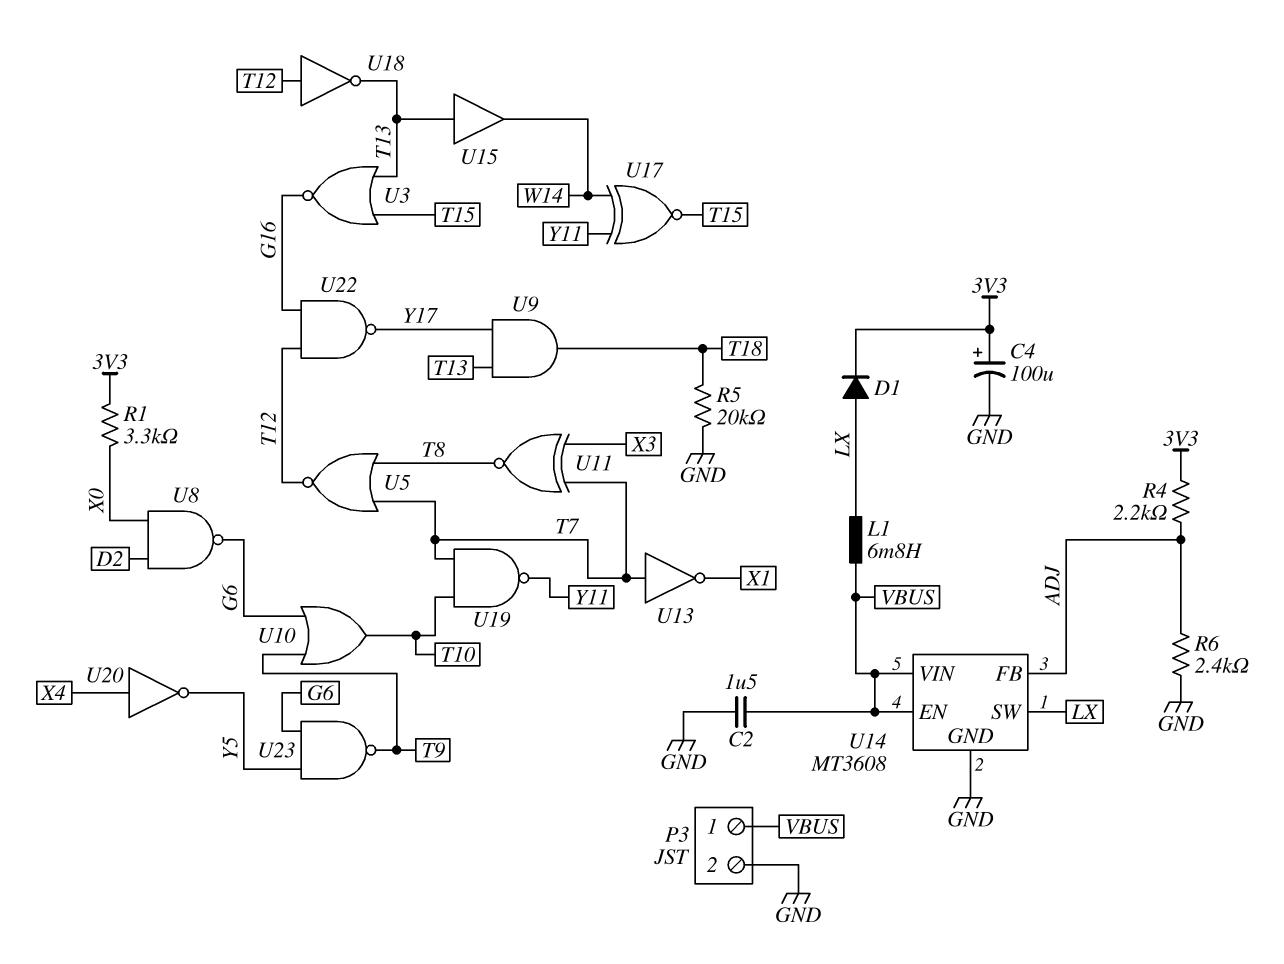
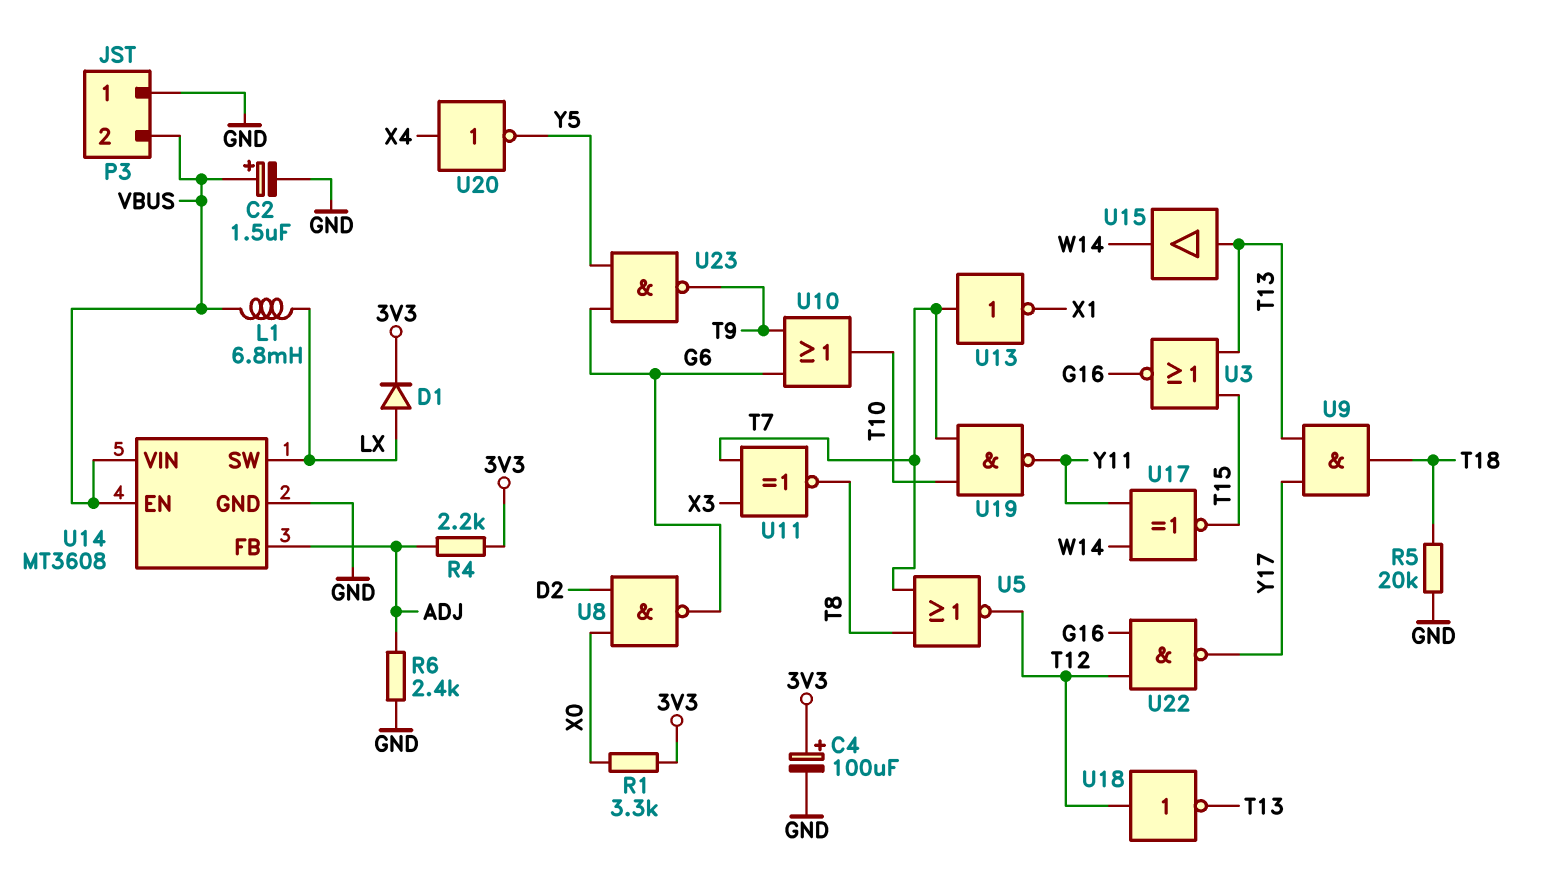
C2: 1.5uF (GND, VBUS) -> 1.5uF (plus VBUS, minus GND)
P3 pin 1: VBUS -> GND
P3 pin 2: GND -> VBUS

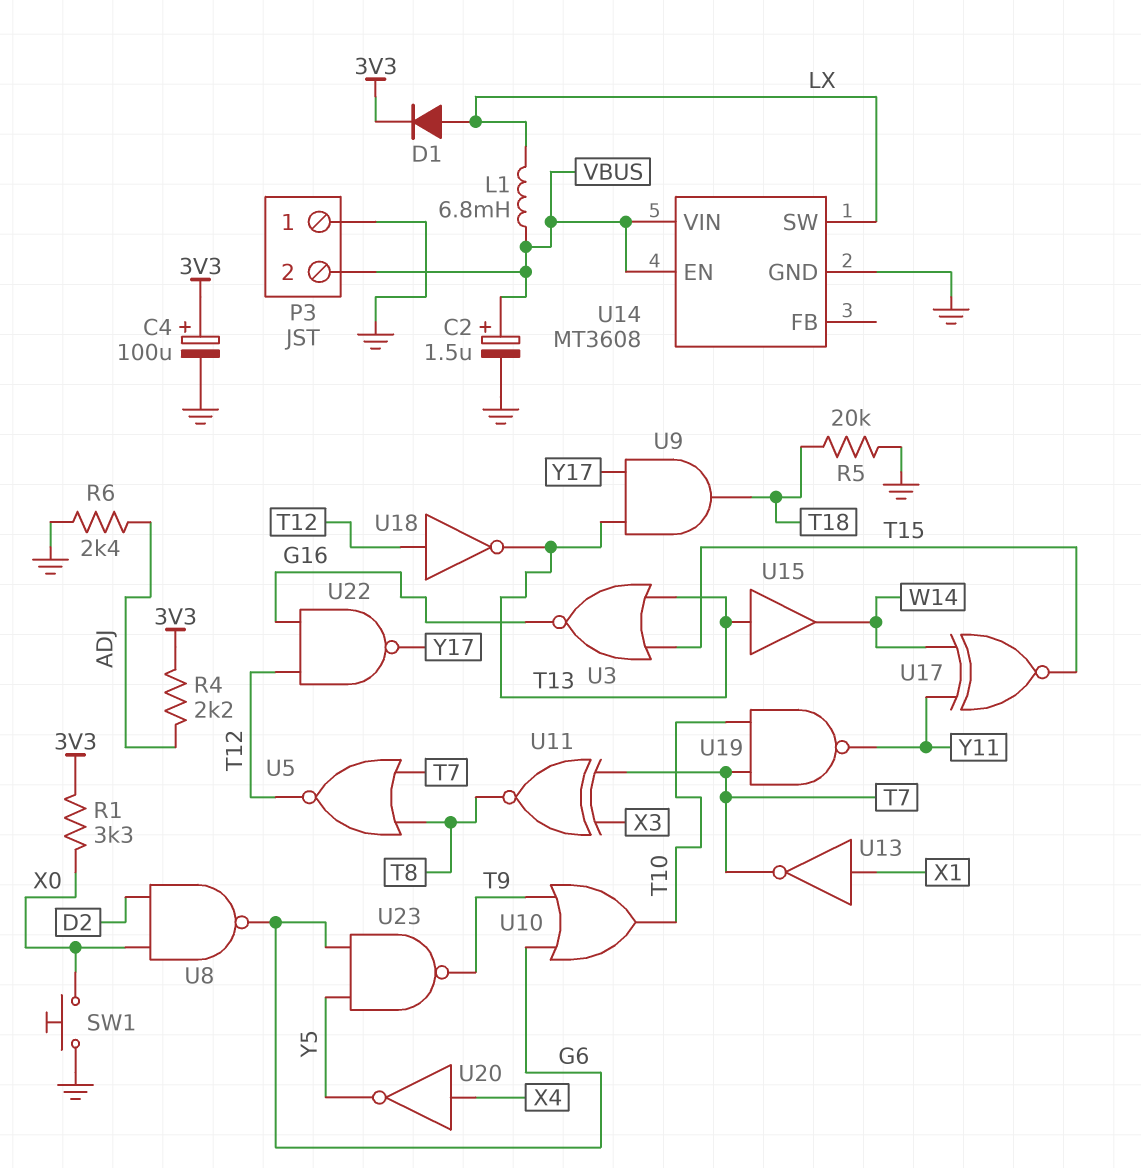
SW1: none -> button (GND, X0)
U13: NOT (in T7, out X1) -> NOT (in X1, out T7)
U14 pin FB: ADJ -> none

